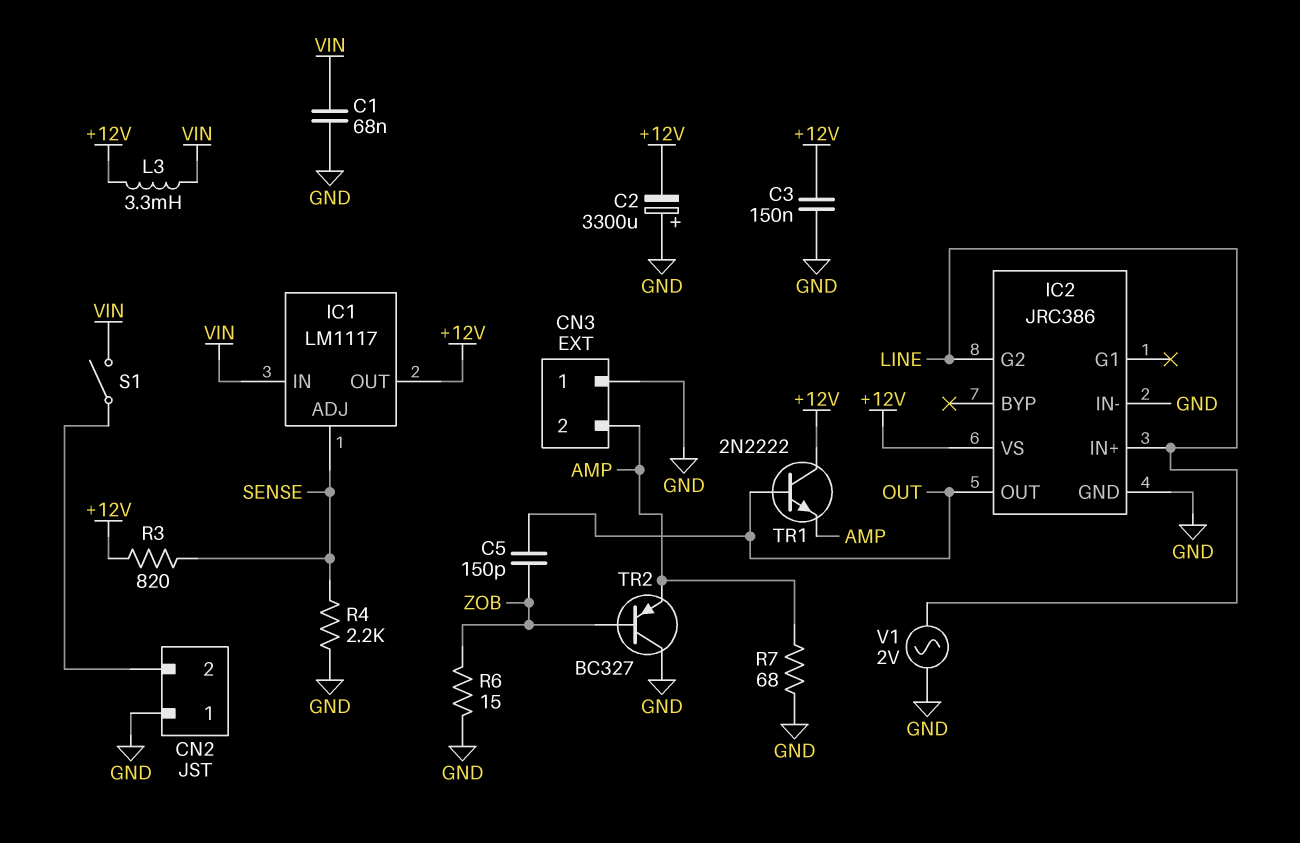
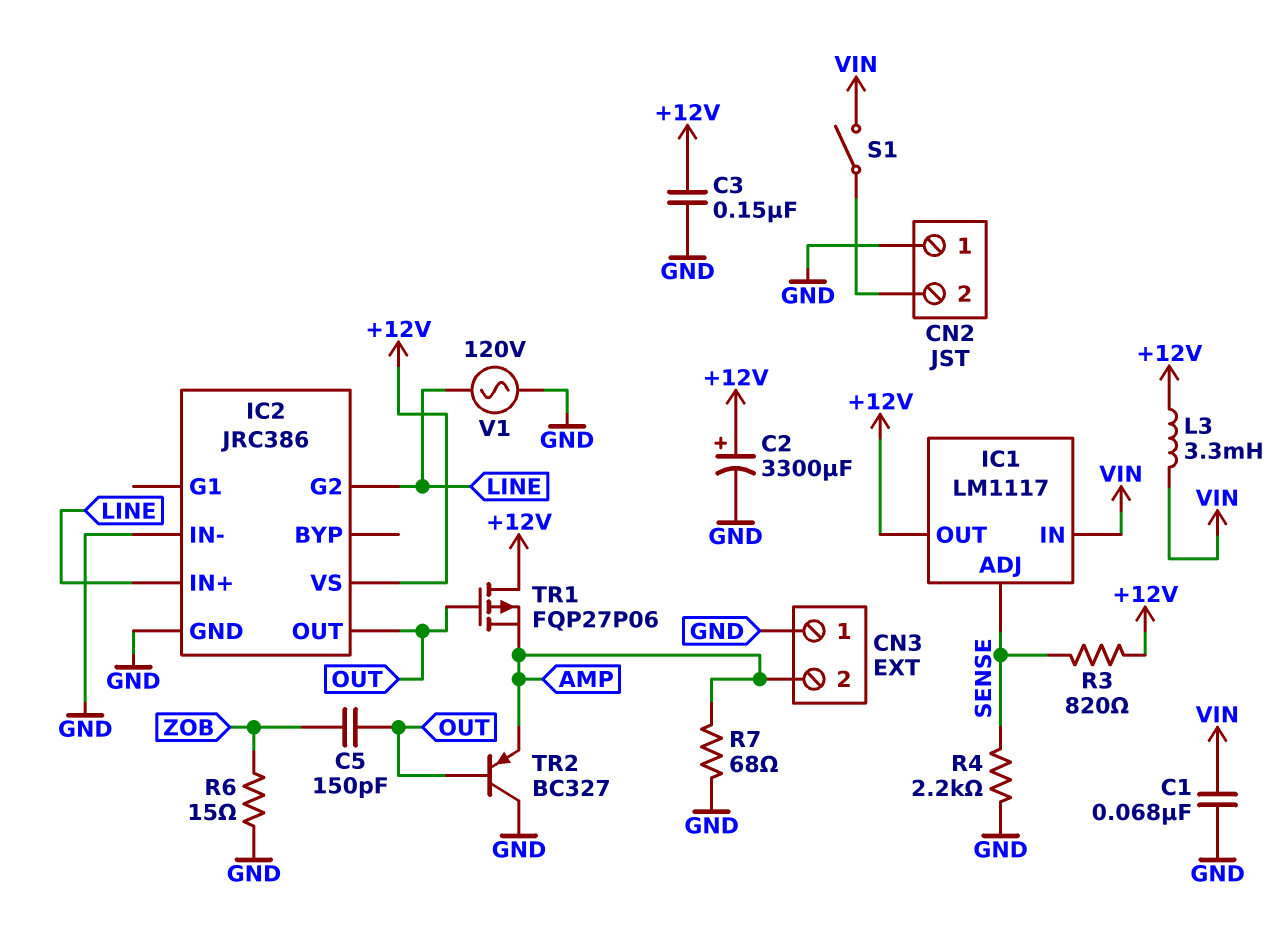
C2: 3300uF (plus GND, minus +12V) -> 3300uF (plus +12V, minus GND)
TR1: NPN 2N2222 (B OUT, C +12V, E AMP) -> PMOS FQP27P06 (G OUT, D +12V, S AMP)
TR2: PNP BC327 (B ZOB, C GND, E AMP) -> PNP BC327 (B OUT, C GND, E AMP)
V1: AC 2V (GND, LINE) -> AC 120V (GND, LINE)

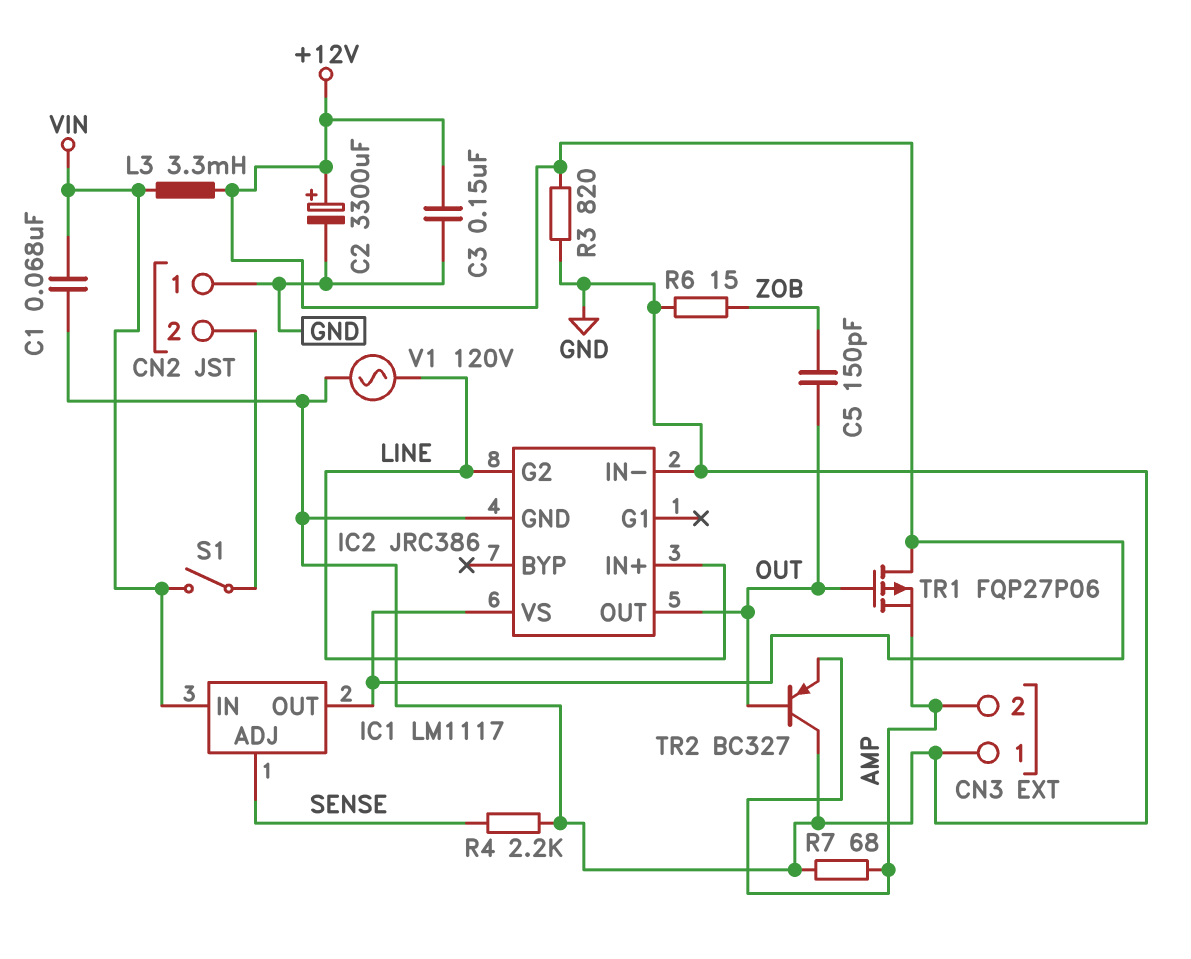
R3: 820 (+12V, SENSE) -> 820 (+12V, GND)

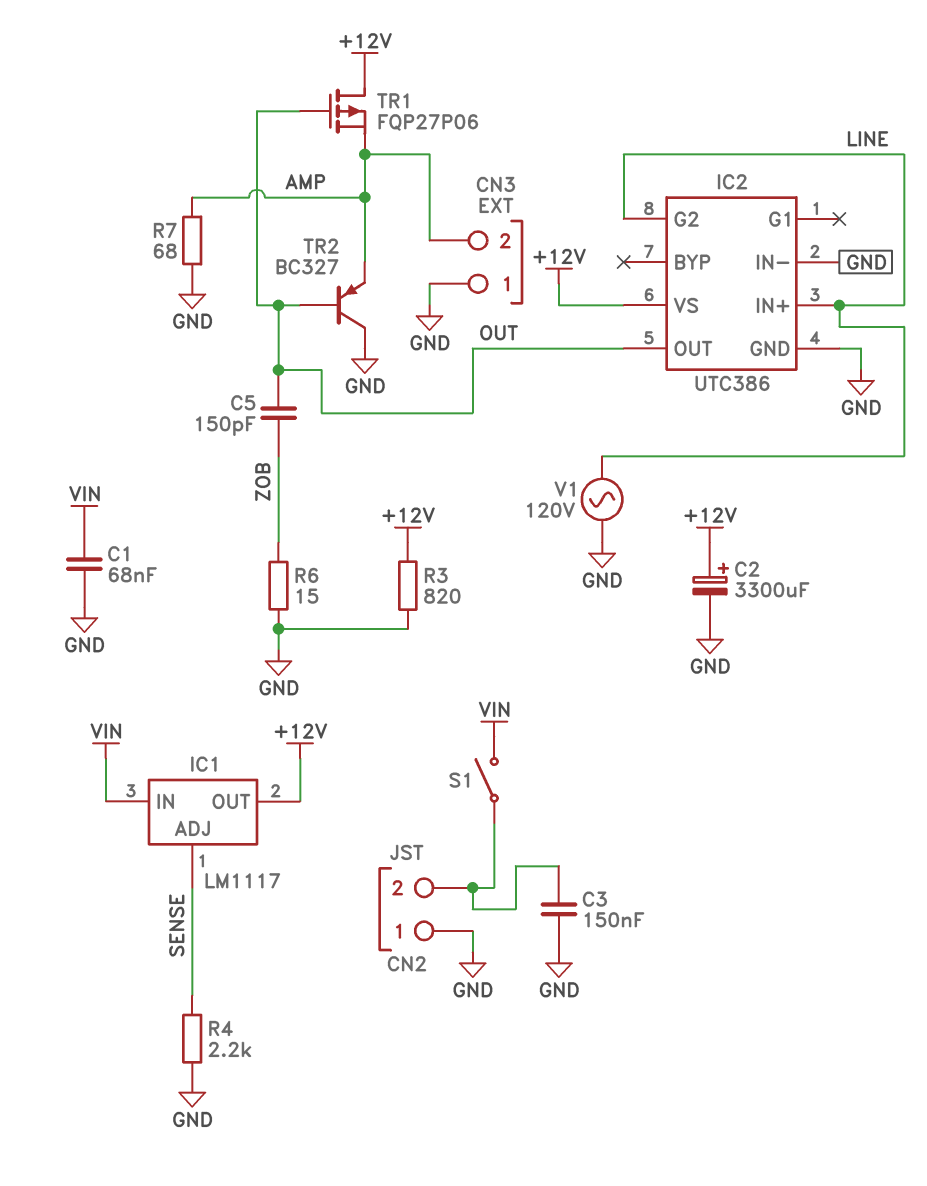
C3: 150nF (+12V, GND) -> 150nF (CN2/2, GND)
IC2: JRC386 -> UTC386
L3: 3.3mH (+12V, VIN) -> none

